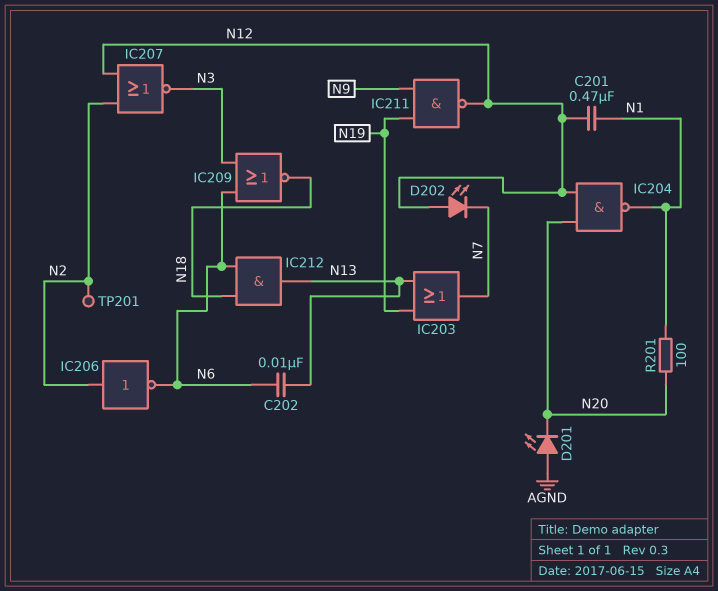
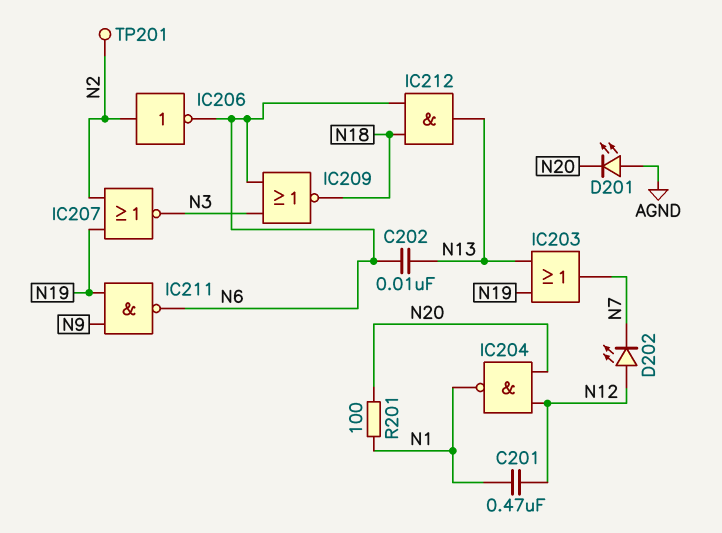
IC207: NOR (in N2, in N12, out N3) -> NOR (in N2, in N19, out N3)
IC211: NAND (in N9, in N19, out N12) -> NAND (in N9, in N19, out N6)

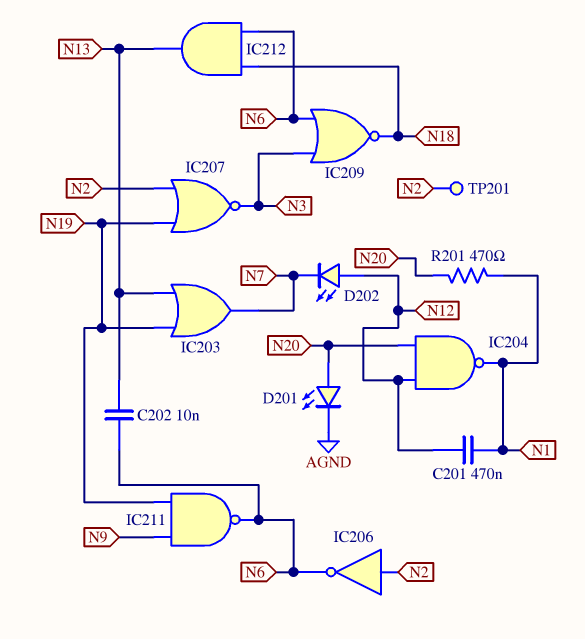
D201: LED (A AGND, K N20) -> LED (A N20, K AGND)
R201: 100 (N1, N20) -> 470 (N1, N20)

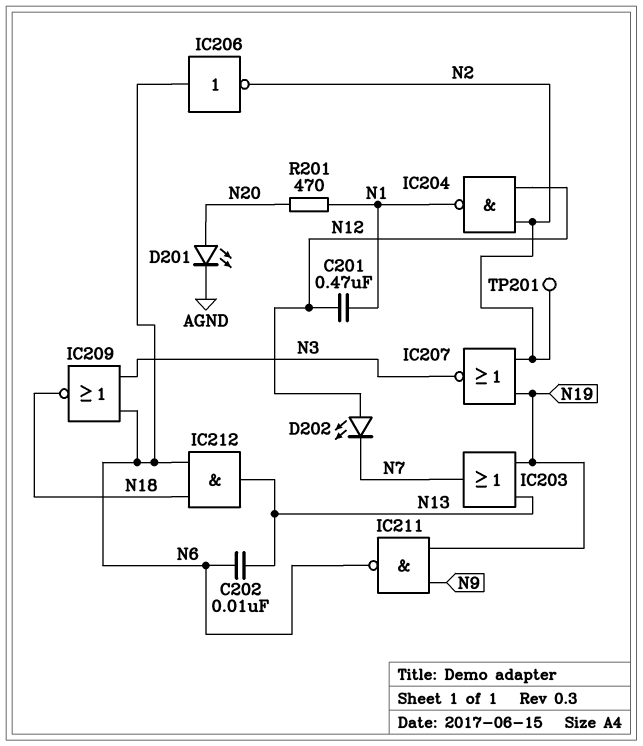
IC204: NAND (in N12, in N20, out N1) -> NAND (in N2, in N12, out N1)
IC206: NOT (in N2, out N6) -> NOT (in N6, out N2)

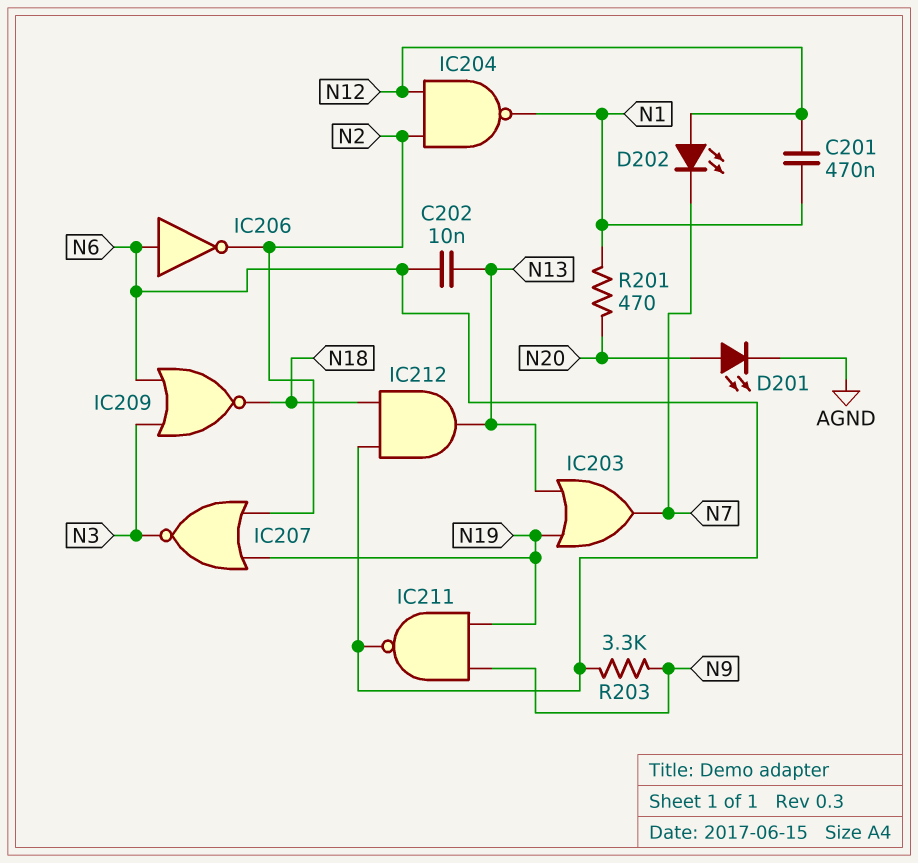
R203: none -> 3.3k (N6, N9)
TP201: test point (N2) -> none

